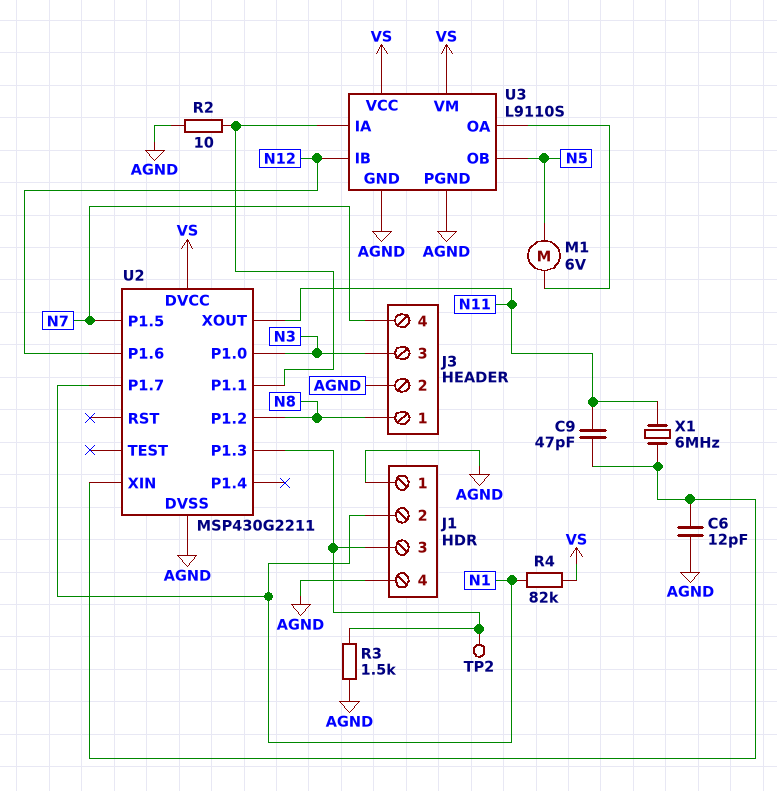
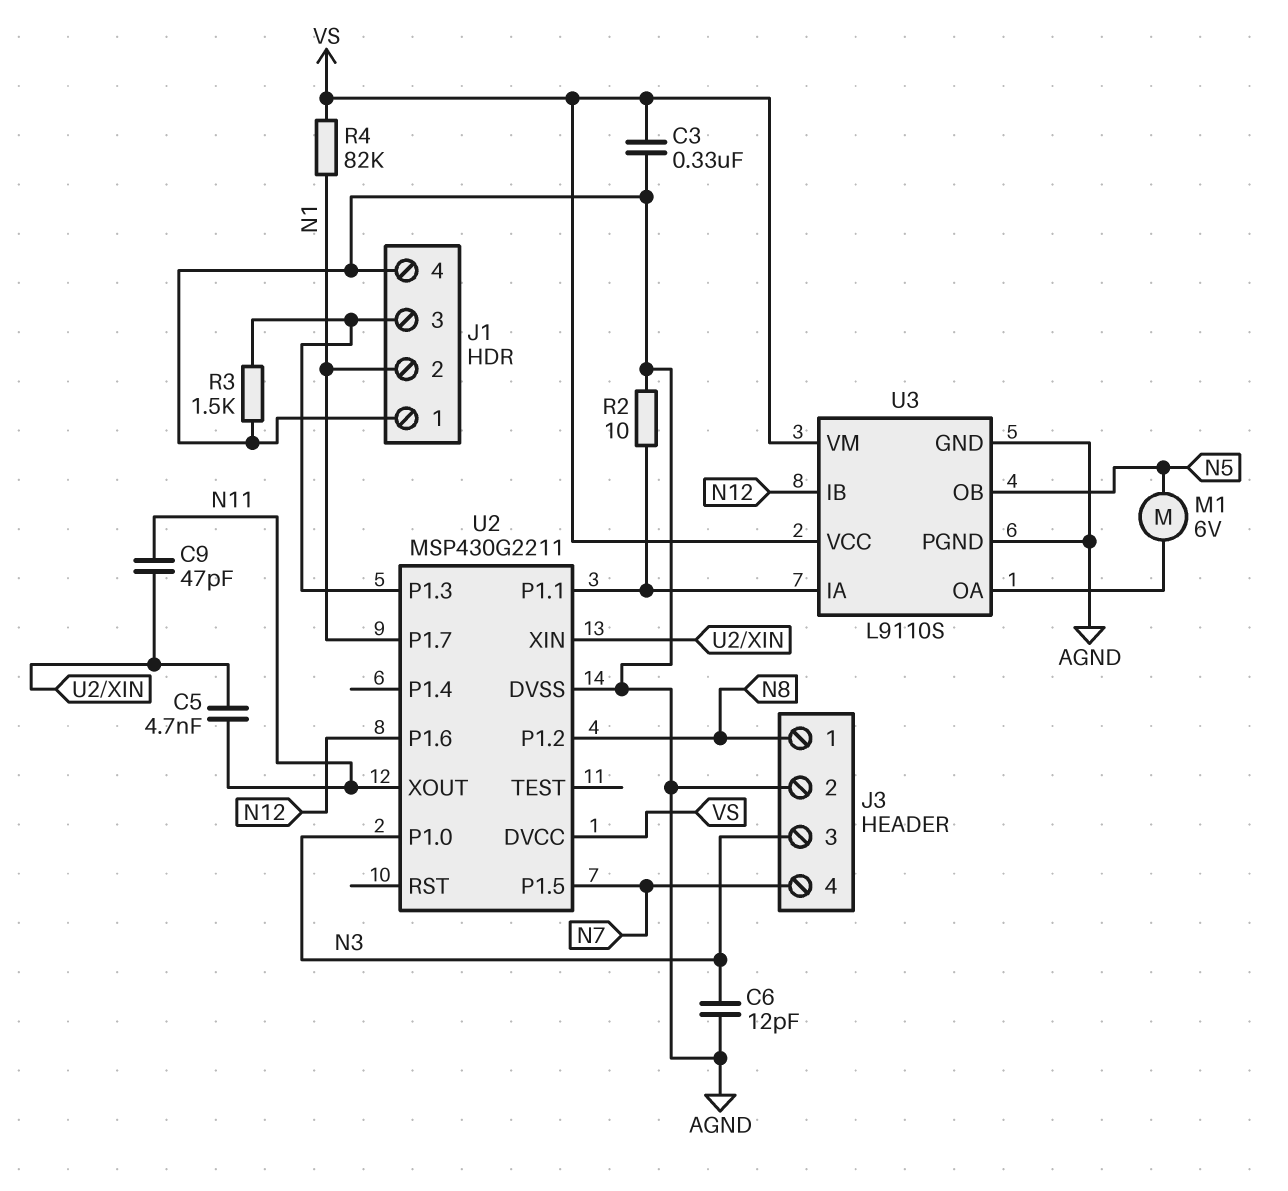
C3: none -> 330nF (AGND, VS)
C5: none -> 4.7nF (N11, U2/XIN)
C6: 12pF (AGND, U2/XIN) -> 12pF (AGND, N3)
TP2: test point (J1/3) -> none
X1: 6MHz (N11, U2/XIN) -> none

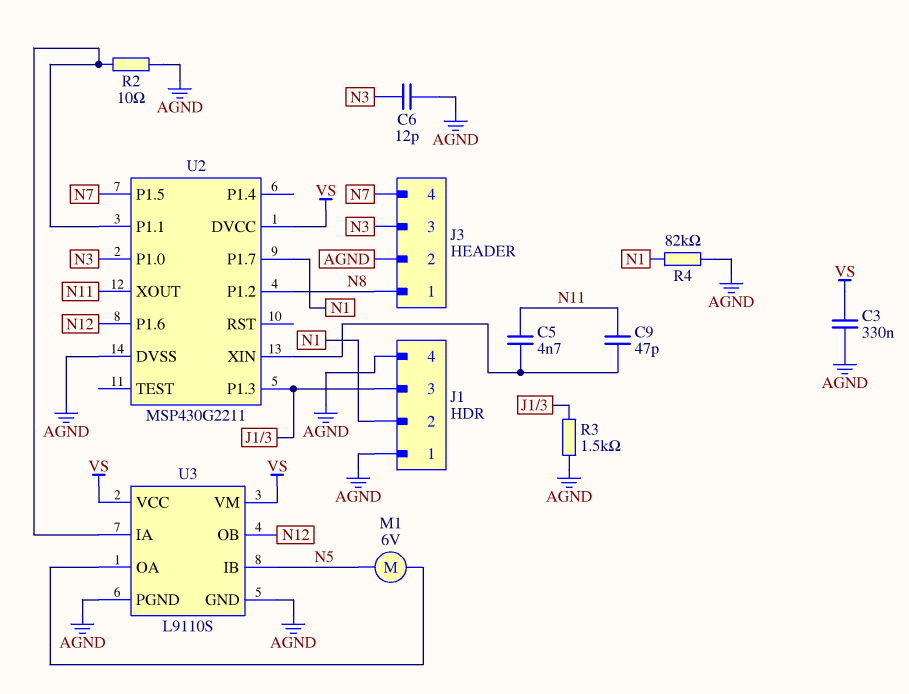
R4: 82k (N1, VS) -> 82k (AGND, N1)
U3 pin IB: N12 -> N5
U3 pin OB: N5 -> N12

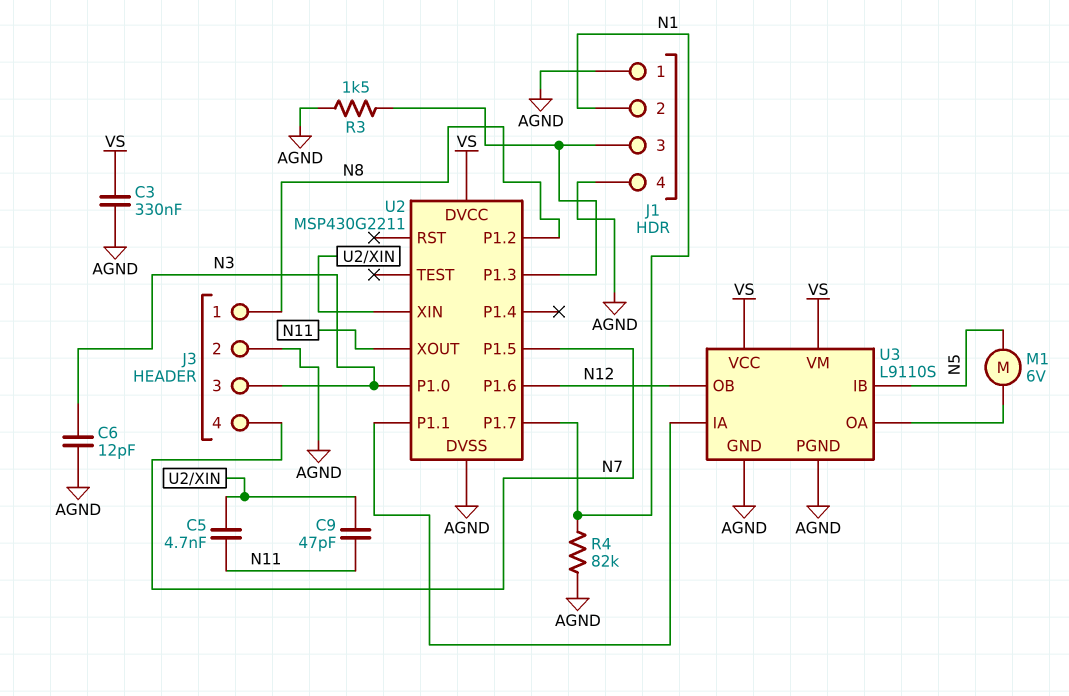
R2: 10 (AGND, U2/P1.1) -> none

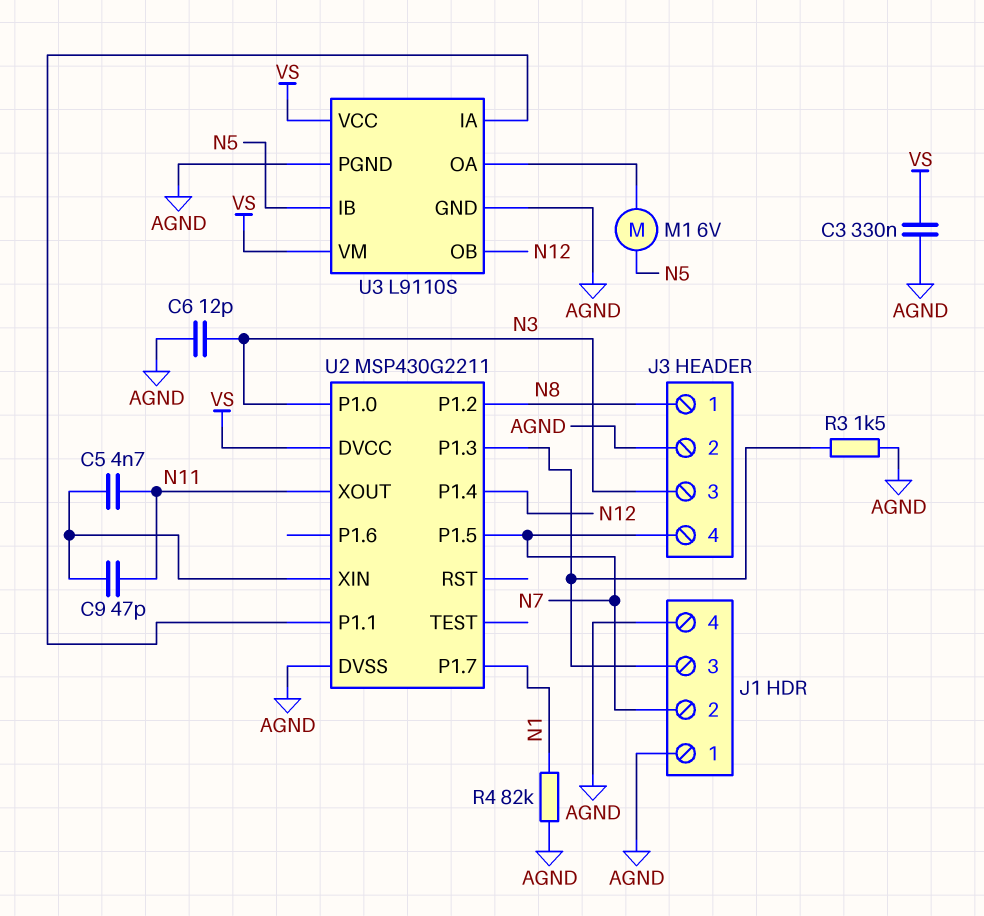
J1 pin 2: N1 -> N7
U2 pin P1.4: none -> N12
U2 pin P1.6: N12 -> none

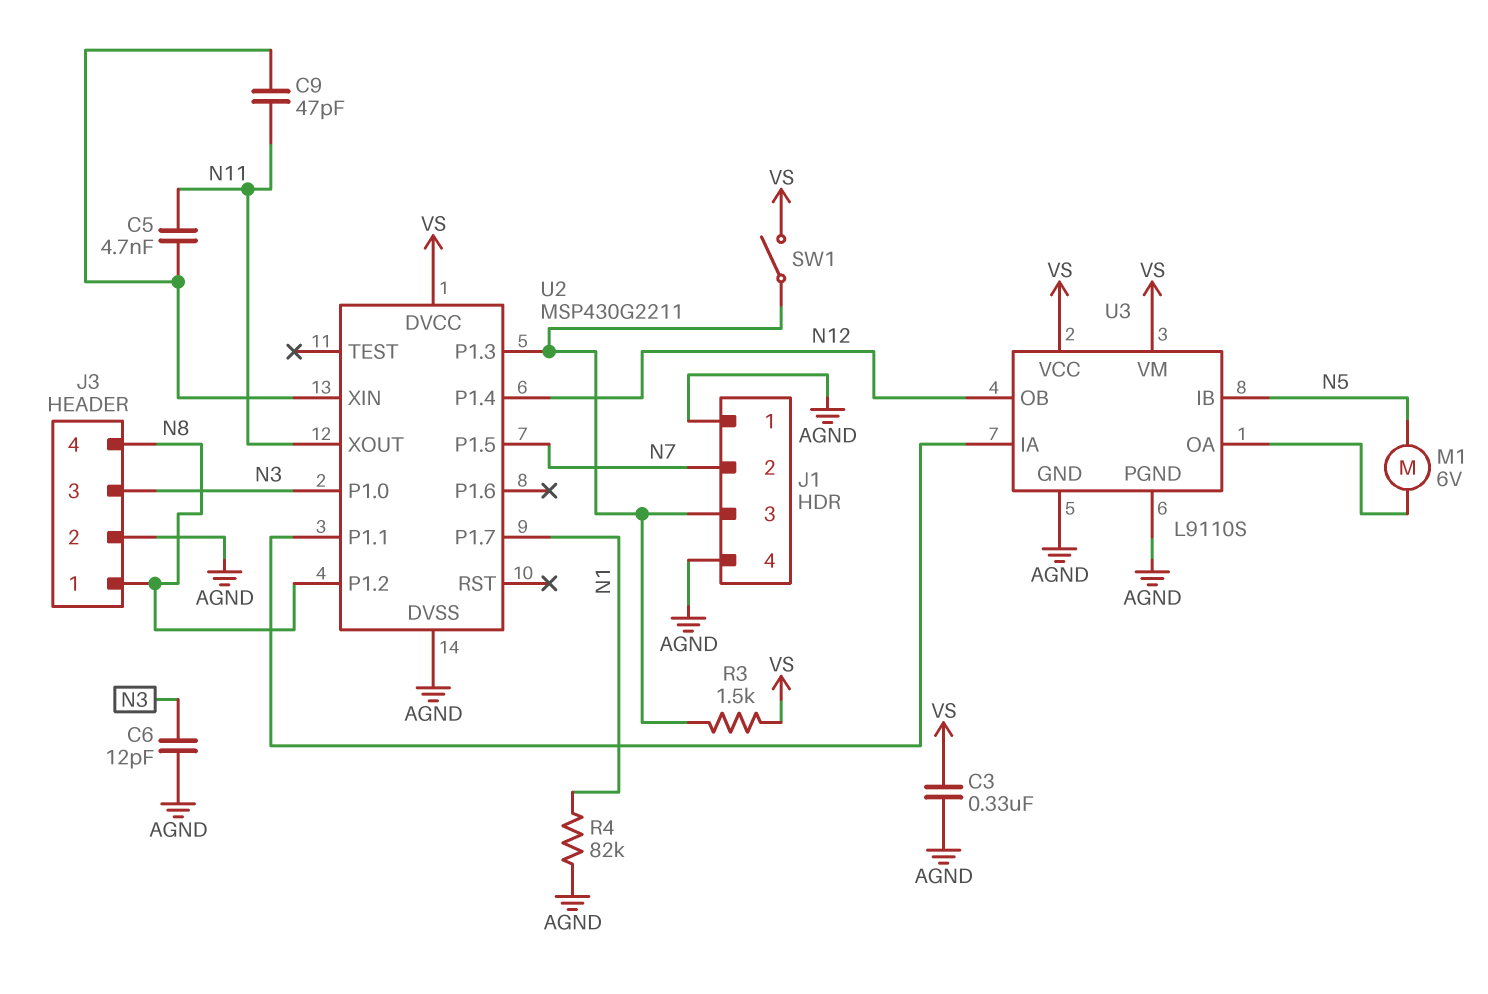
J3 pin 4: N7 -> N8
R3: 1.5k (AGND, J1/3) -> 1.5k (J1/3, VS)
SW1: none -> switch (J1/3, VS)

